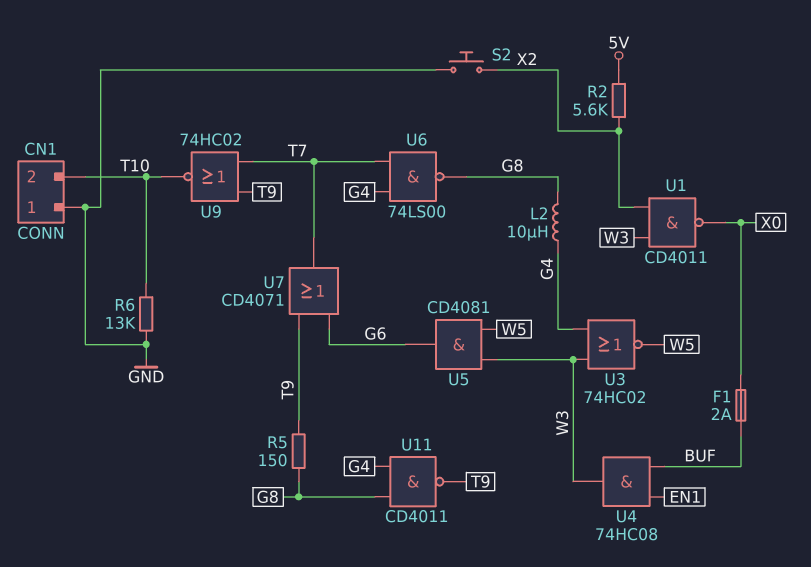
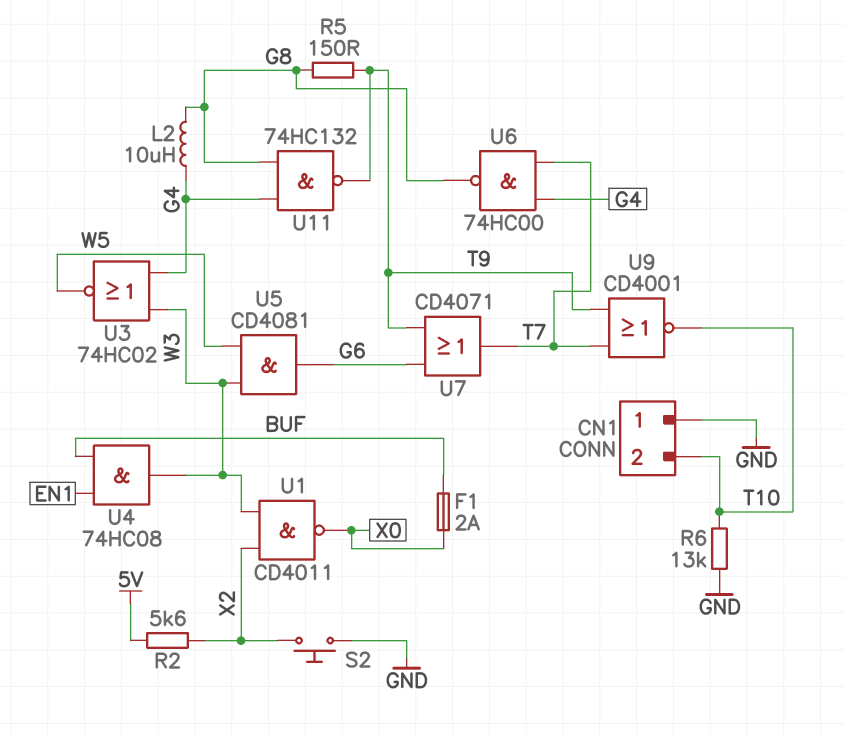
U6: NAND 74LS00 (in G4, in T7, out G8) -> NAND 74HC00 (in G4, in T7, out G8)
U9: NOR 74HC02 (in T7, in T9, out T10) -> NOR CD4001 (in T7, in T9, out T10)
U11: NAND CD4011 (in G4, in G8, out T9) -> NAND 74HC132 (in G4, in G8, out T9)

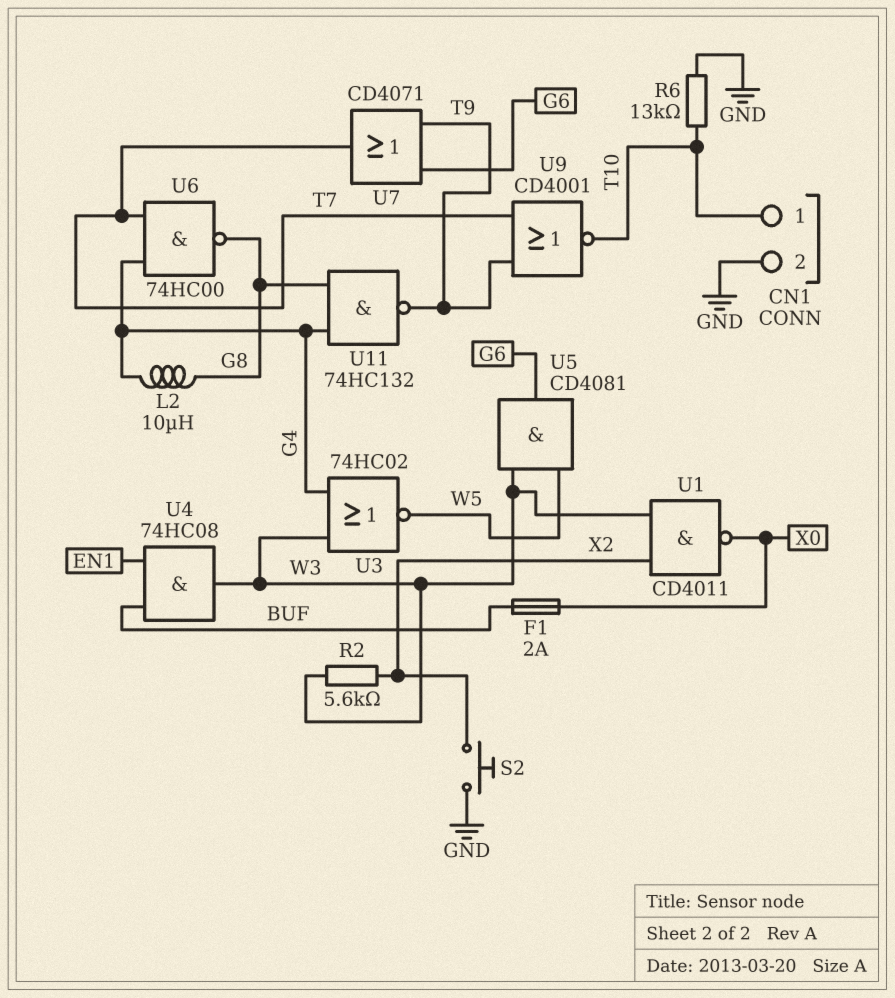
CN1 pin 1: GND -> T10
CN1 pin 2: T10 -> GND
R2: 5.6k (5V, X2) -> 5.6k (W3, X2)
R5: 150 (G8, T9) -> none

